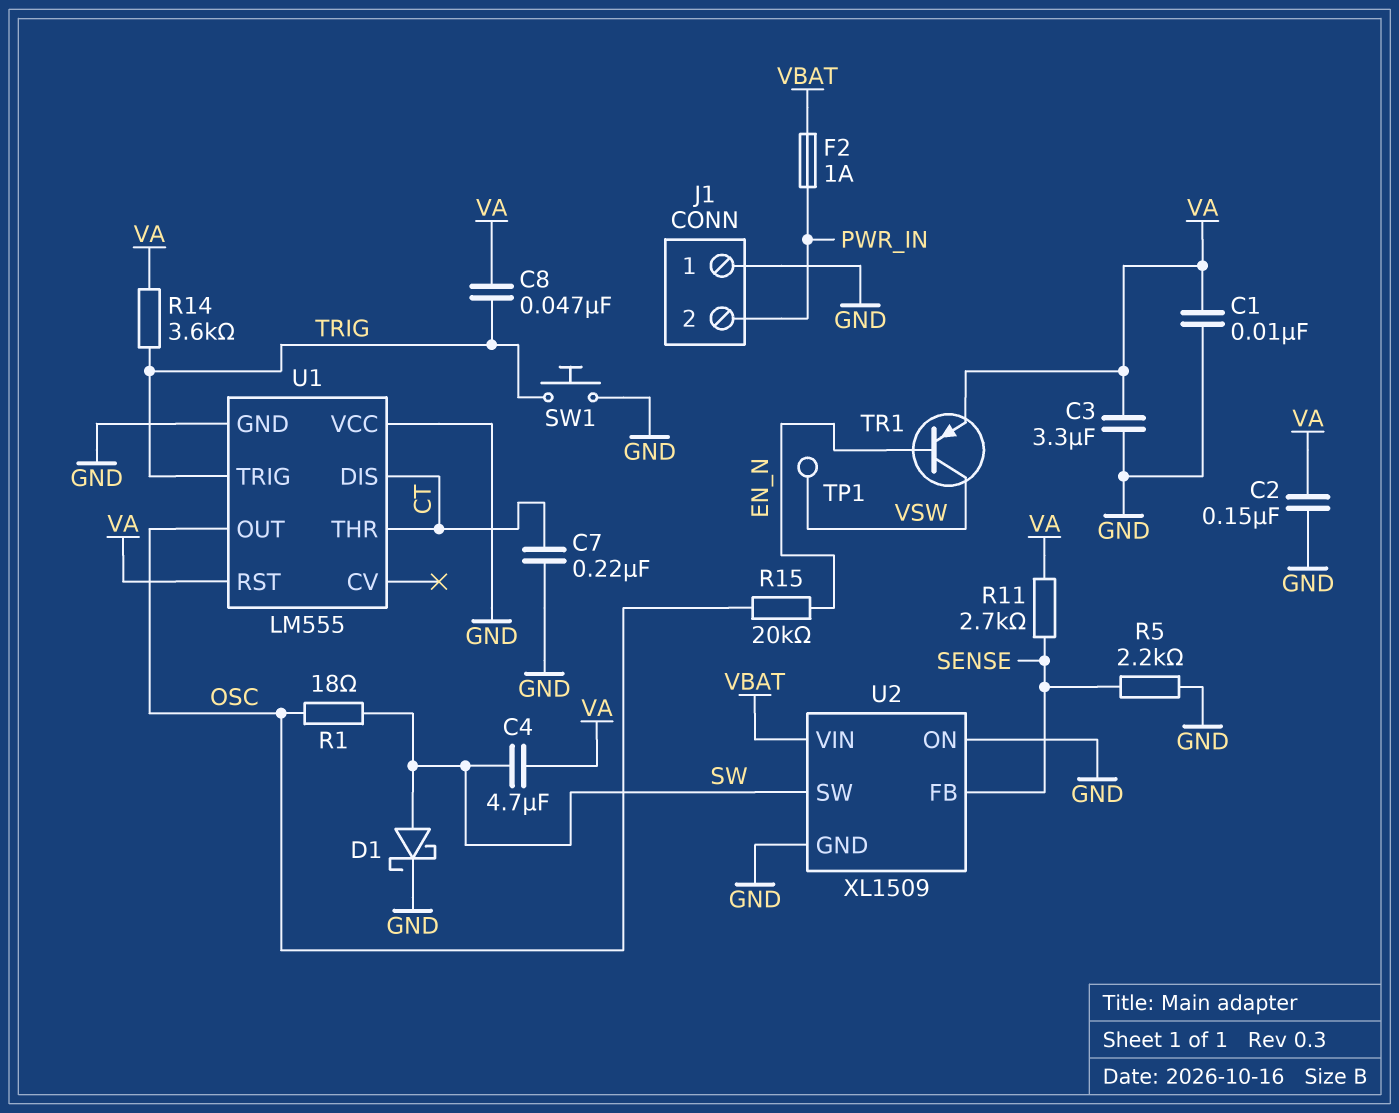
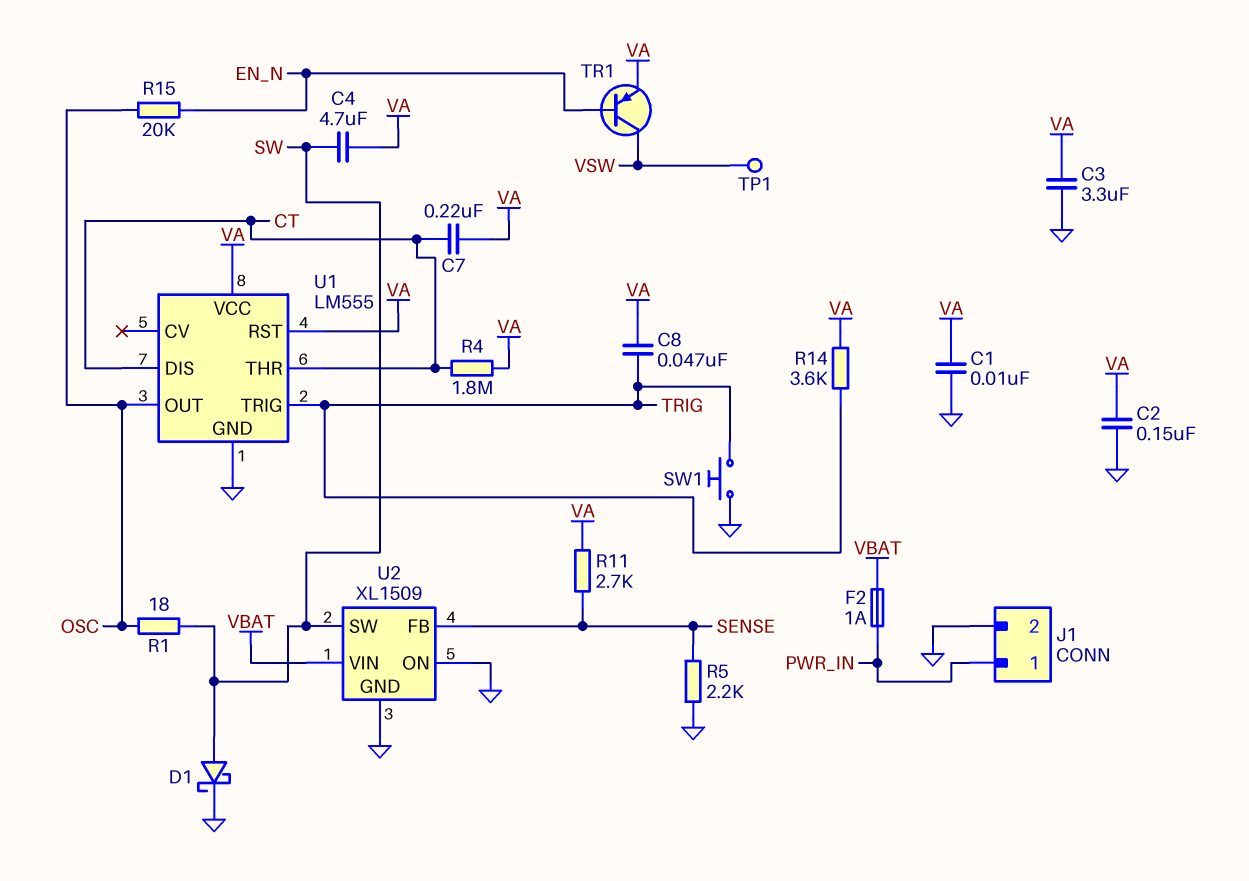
C7: 220nF (CT, GND) -> 220nF (CT, VA)
J1 pin 1: GND -> PWR_IN
J1 pin 2: PWR_IN -> GND
R4: none -> 1.8M (CT, VA)
U1 pin VCC: GND -> VA

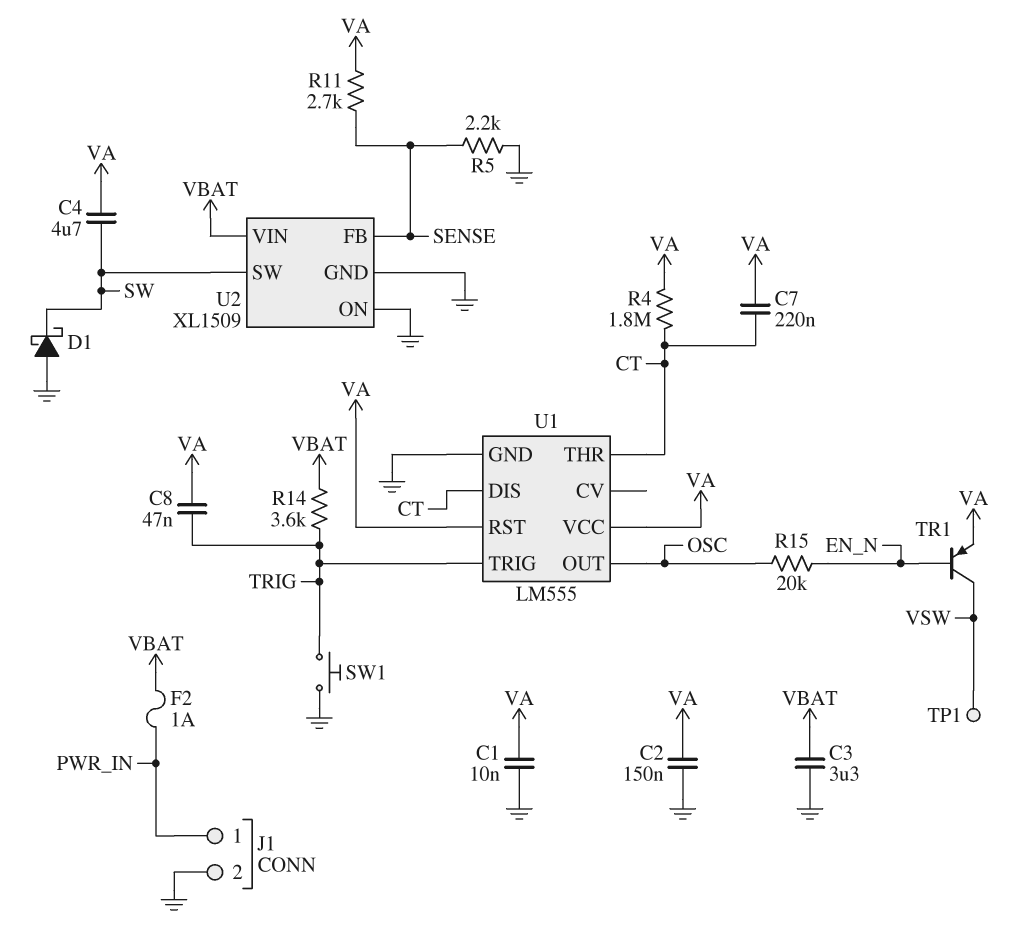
C3: 3.3uF (GND, VA) -> 3.3uF (GND, VBAT)
D1: schottky (A SW, K GND) -> schottky (A GND, K SW)
R1: 18 (OSC, SW) -> none
R14: 3.6k (TRIG, VA) -> 3.6k (TRIG, VBAT)

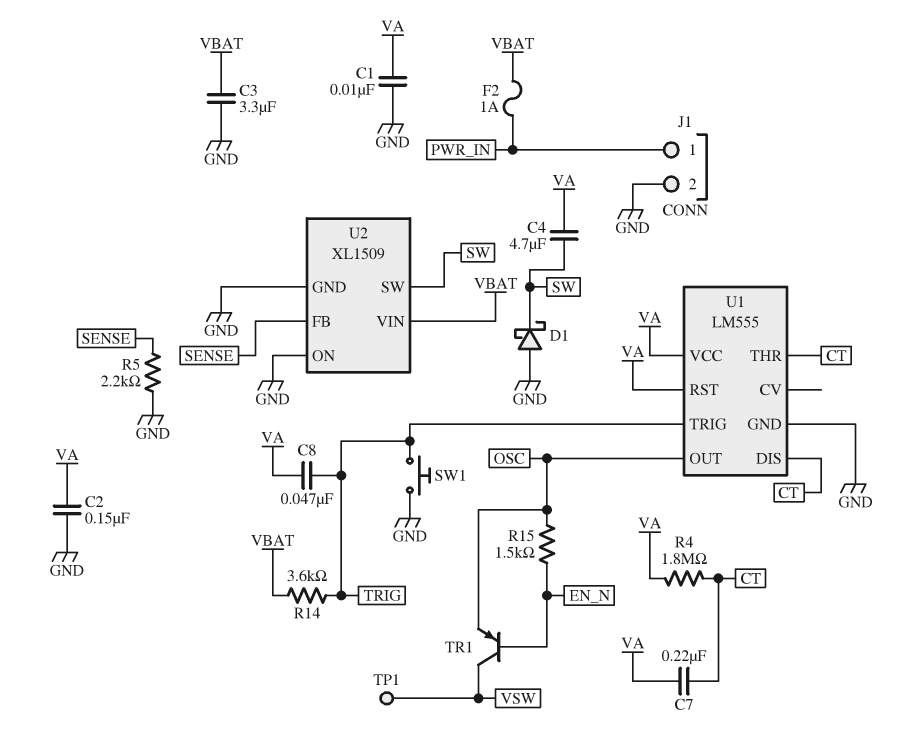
R11: 2.7k (SENSE, VA) -> none
R15: 20k (EN_N, OSC) -> 1.5k (EN_N, OSC)
TR1: PNP (B EN_N, C VSW, E VA) -> PNP (B EN_N, C VSW, E OSC)

